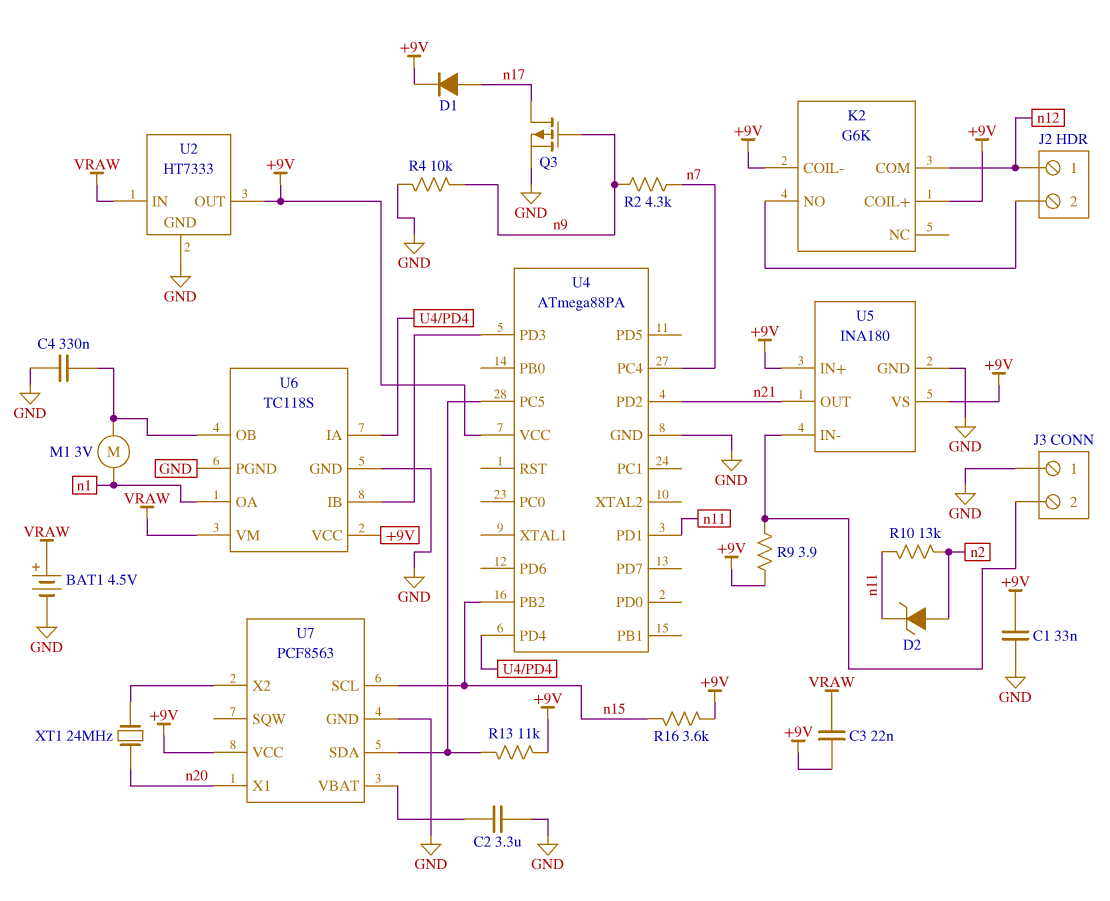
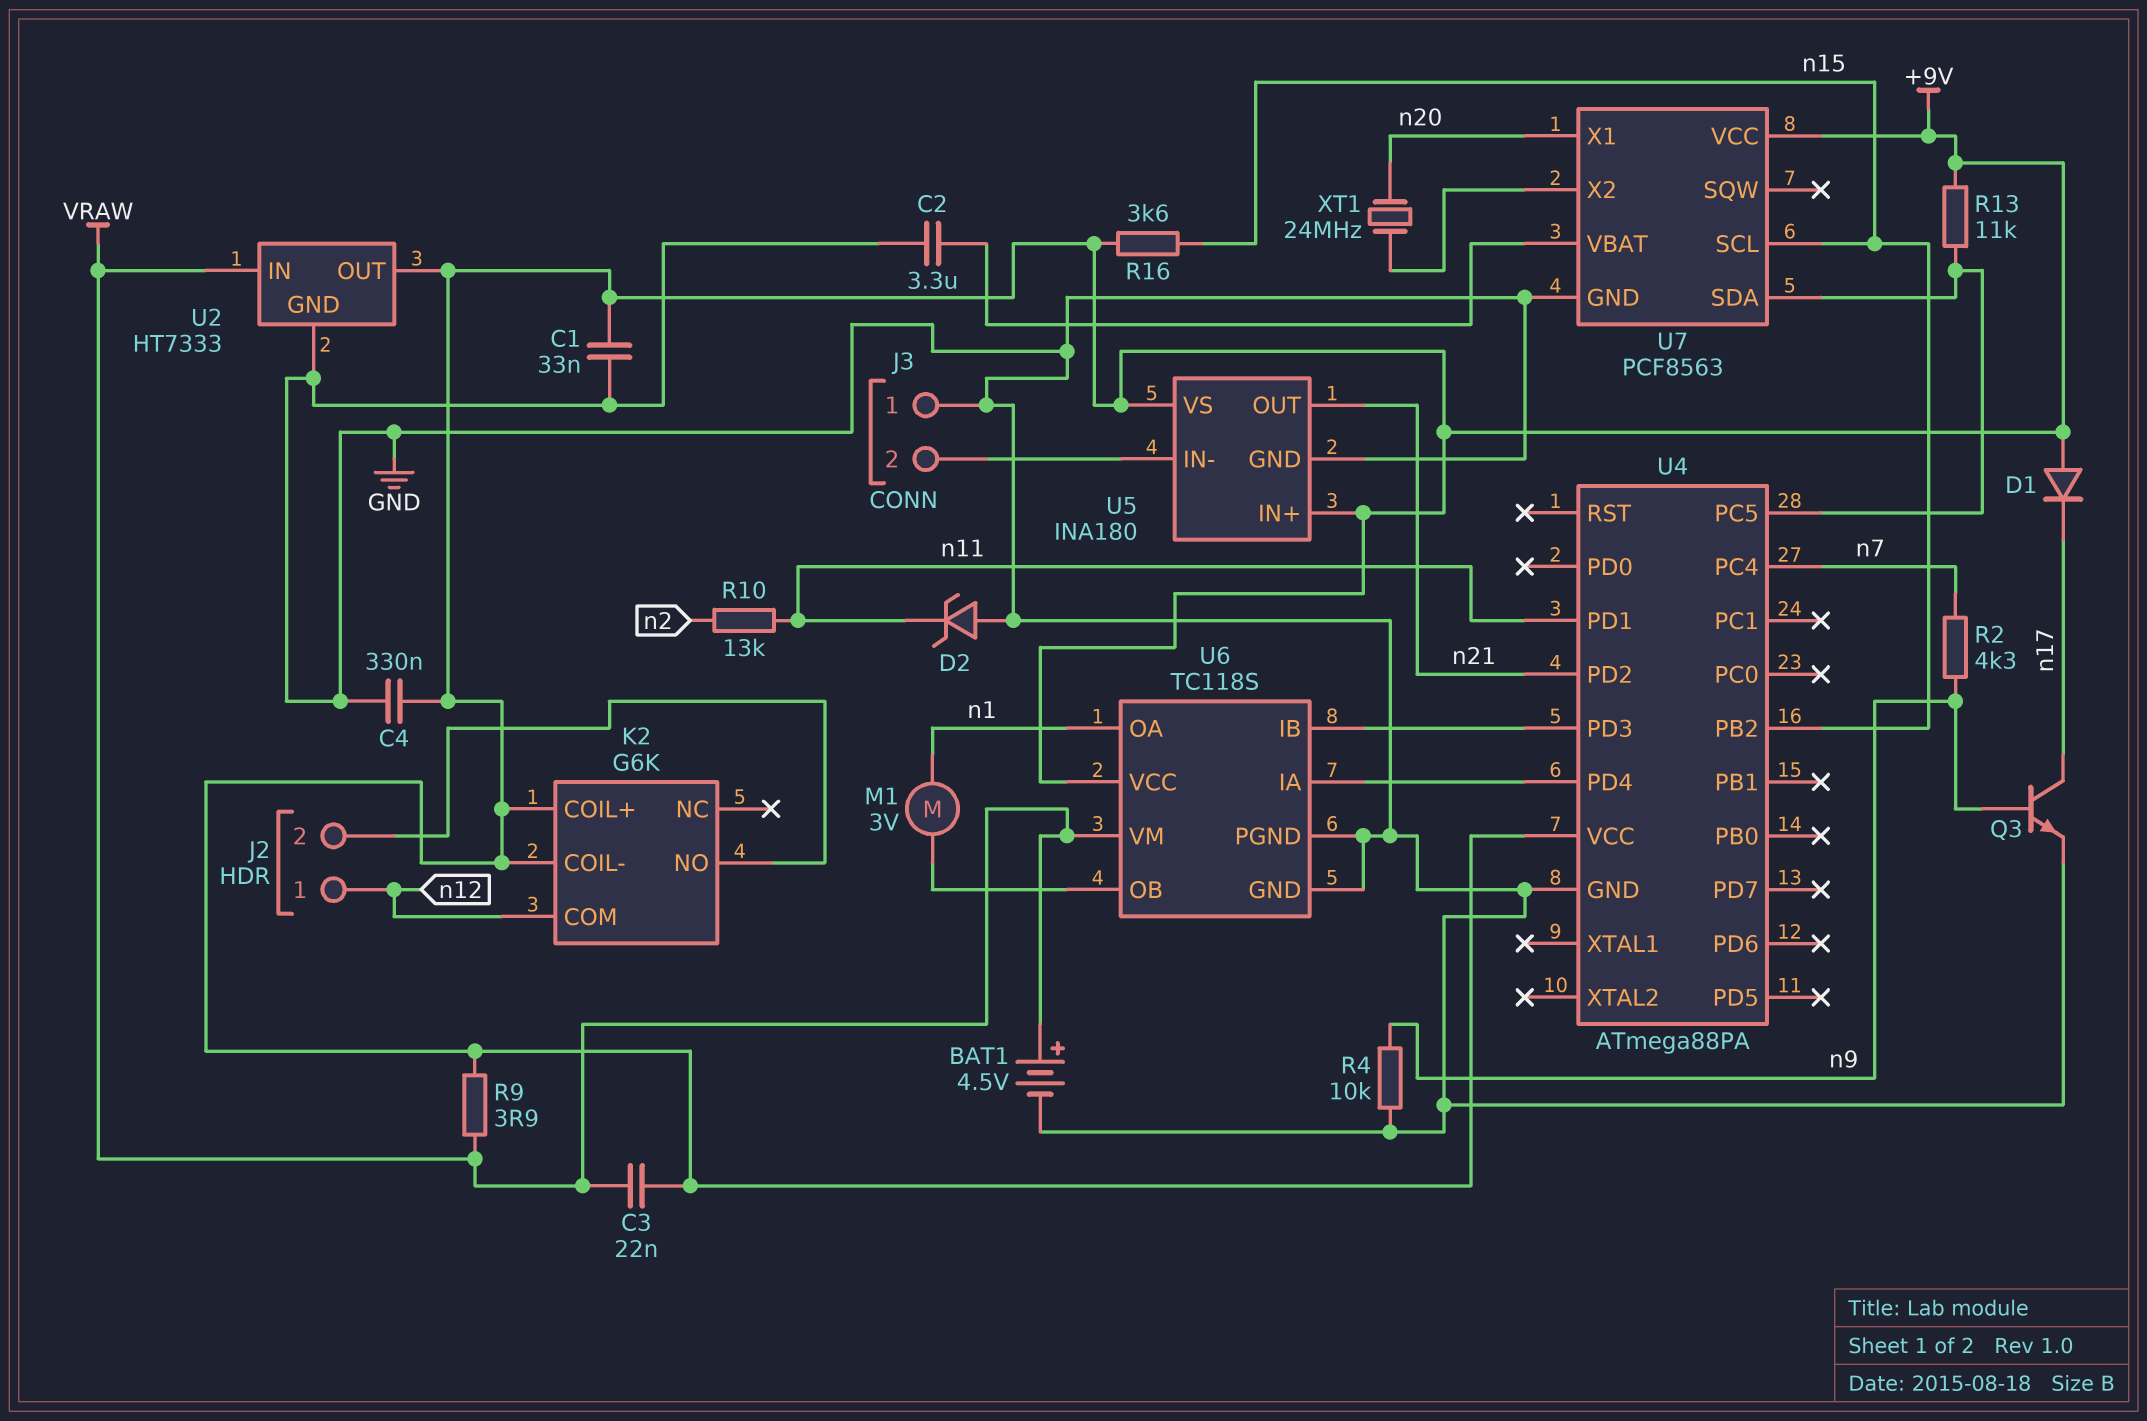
C4: 330nF (GND, U6/OB) -> 330nF (+9V, GND)
D1: diode (A n17, K +9V) -> diode (A +9V, K n17)
D2: zener (A n2, K n11) -> zener (A GND, K n11)
Q3: PMOS (G n9, D n17, S GND) -> NPN (B n9, C n17, E GND)
R9: 3.9 (+9V, J3/2) -> 3.9 (+9V, VRAW)

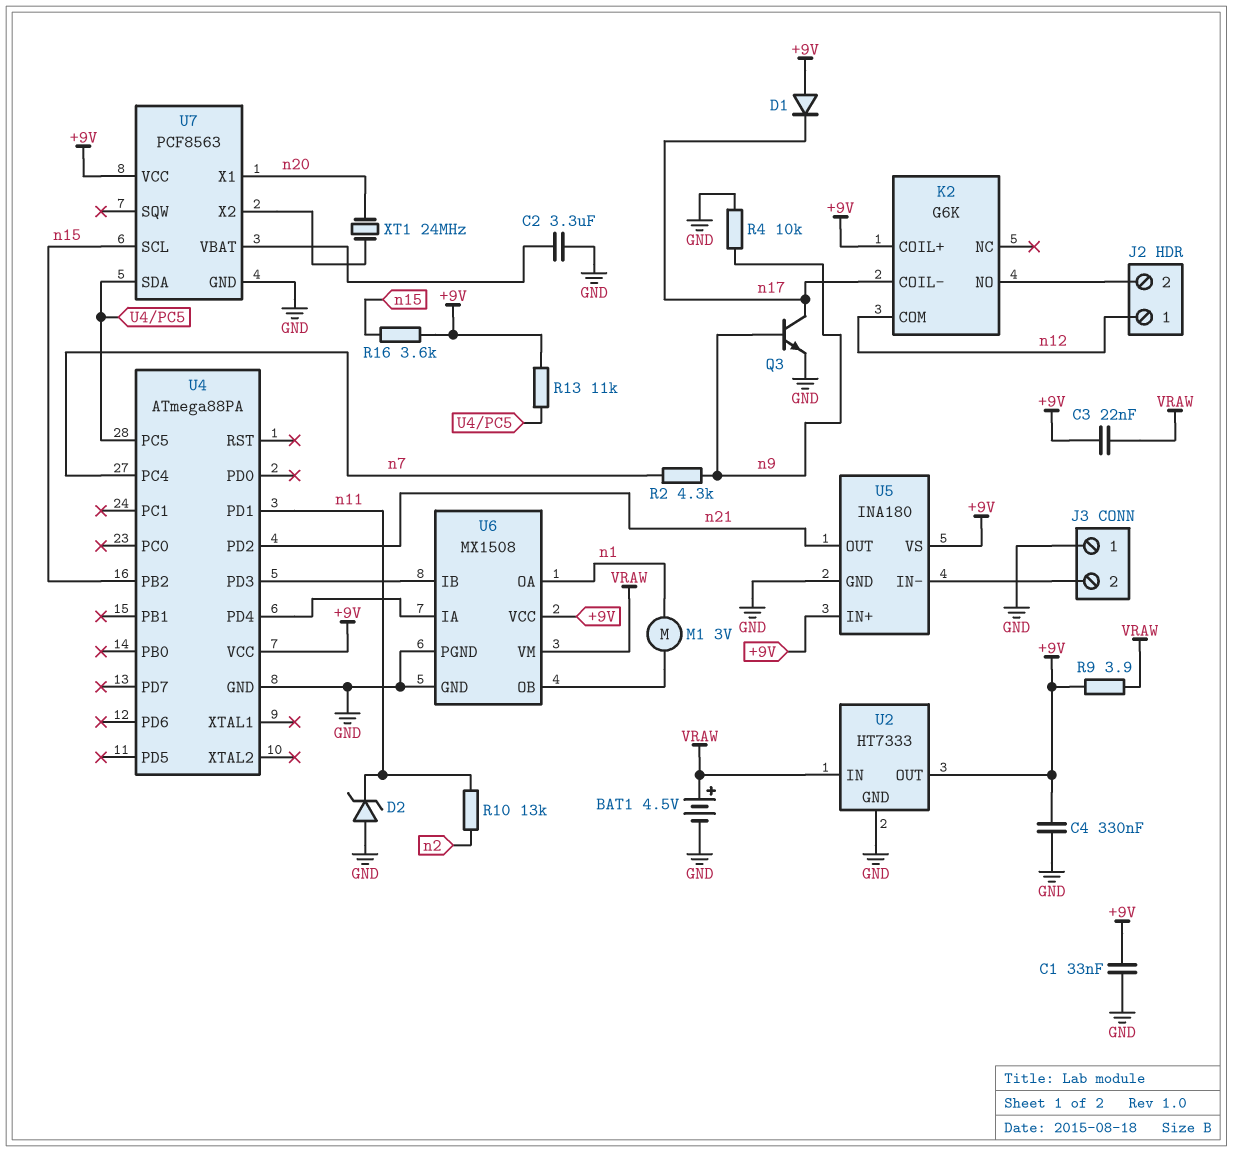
K2 pin COIL-: +9V -> n17
U6: TC118S -> MX1508

